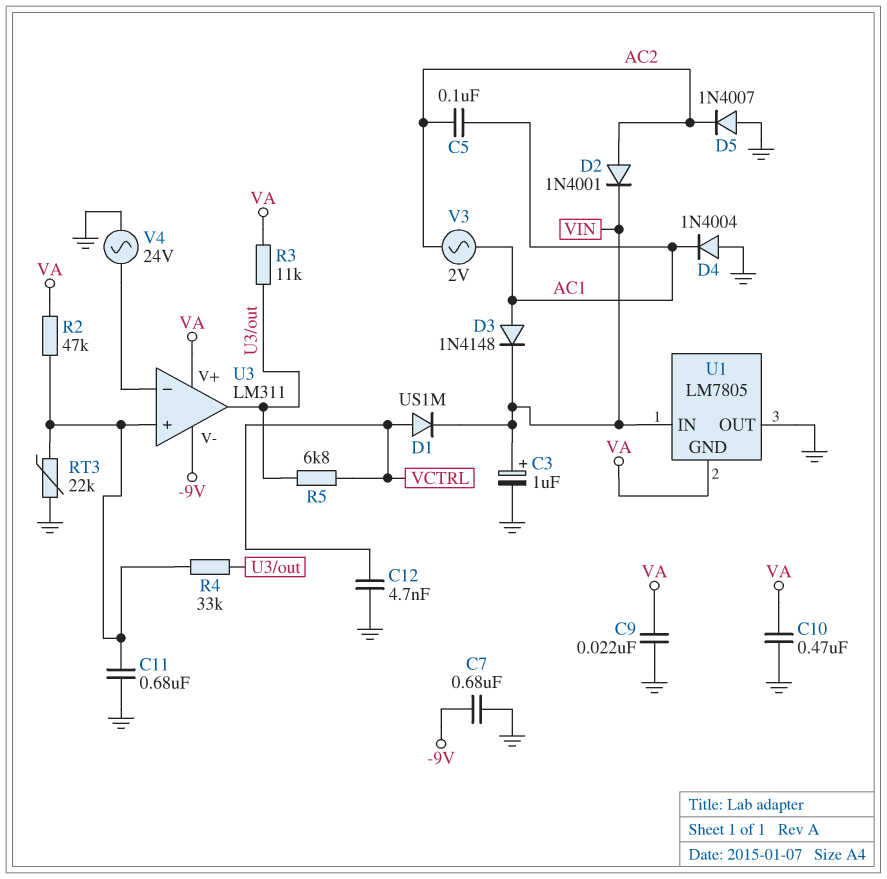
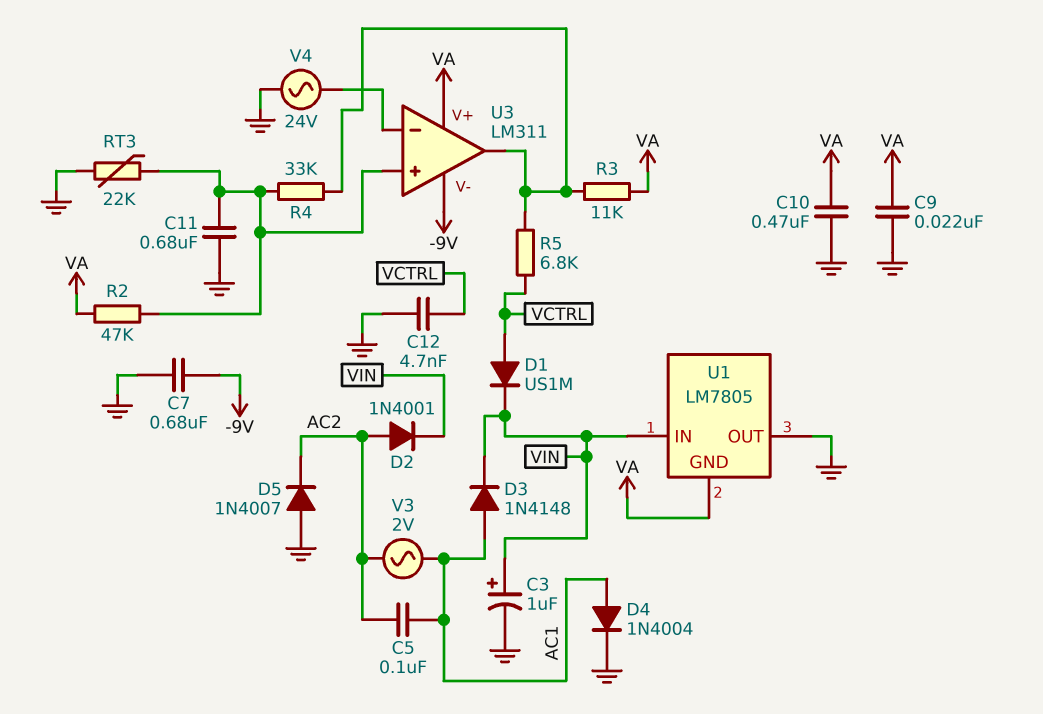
D4: diode 1N4004 (A GND, K AC1) -> diode 1N4004 (A AC1, K GND)

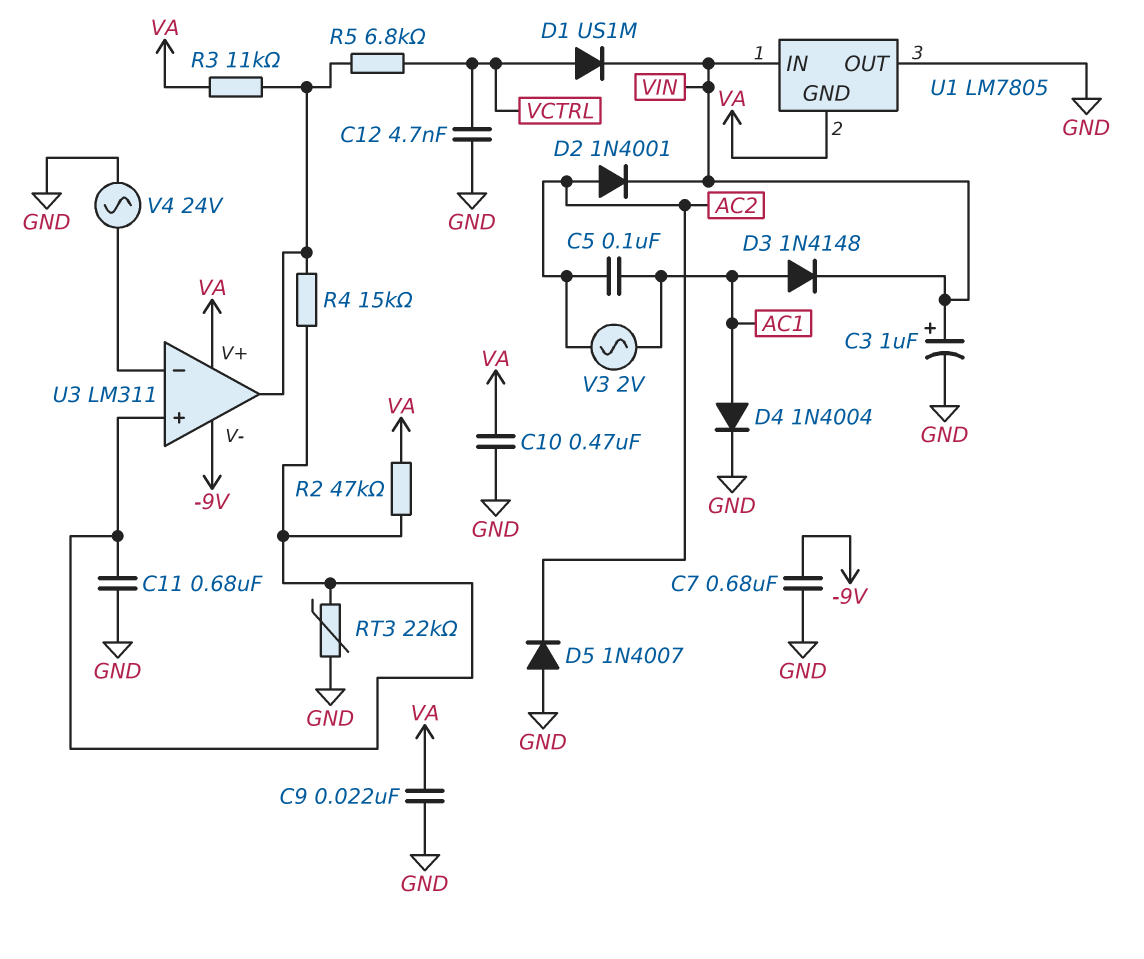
R4: 33k (U3/in+, U3/out) -> 15k (U3/in+, U3/out)

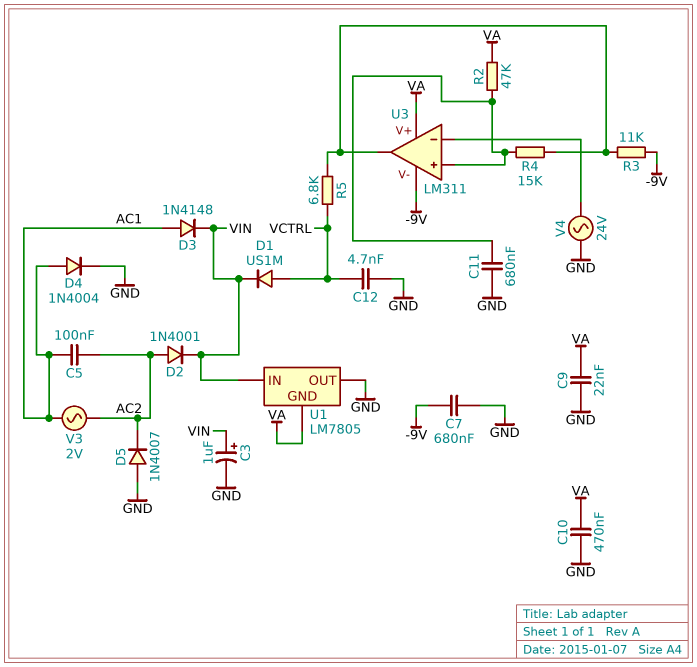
R3: 11k (U3/out, VA) -> 11k (-9V, U3/out)
RT3: 22k (GND, U3/in+) -> none

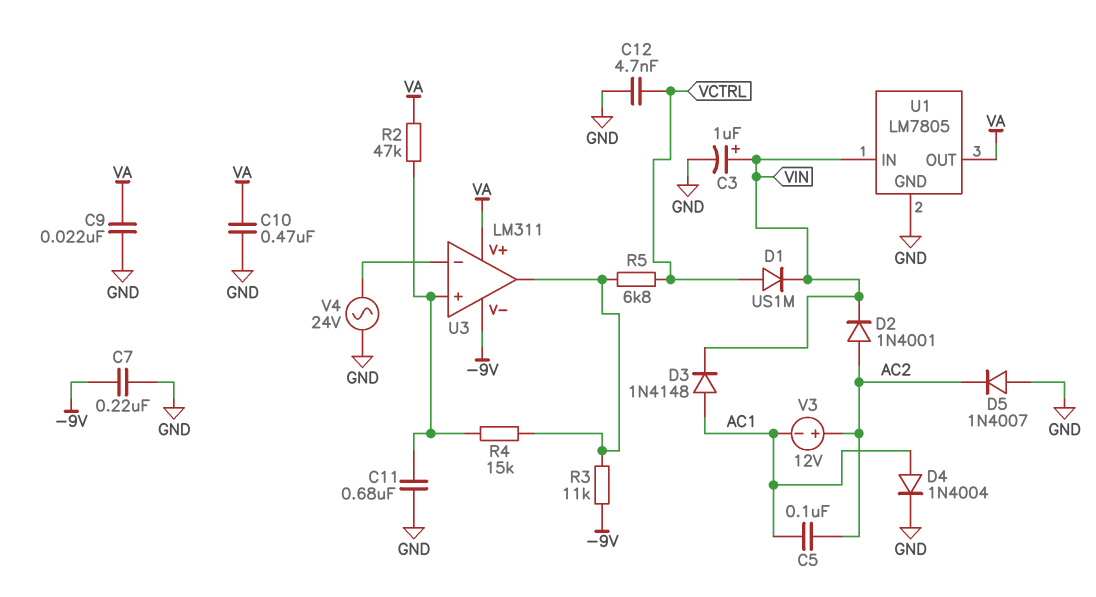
C7: 680nF (-9V, GND) -> 220nF (-9V, GND)
U1 pin GND: VA -> GND
U1 pin OUT: GND -> VA
V3: AC 2V (AC1, AC2) -> 12V (plus AC2, minus AC1)

